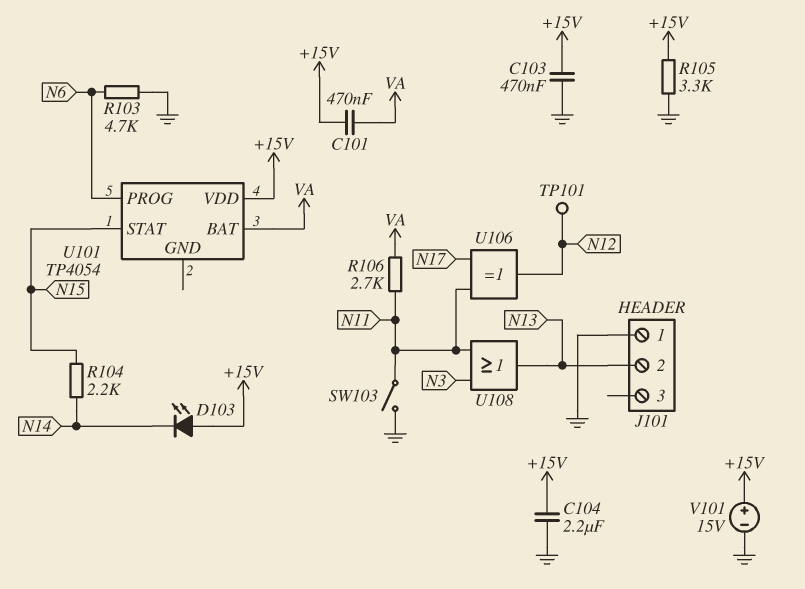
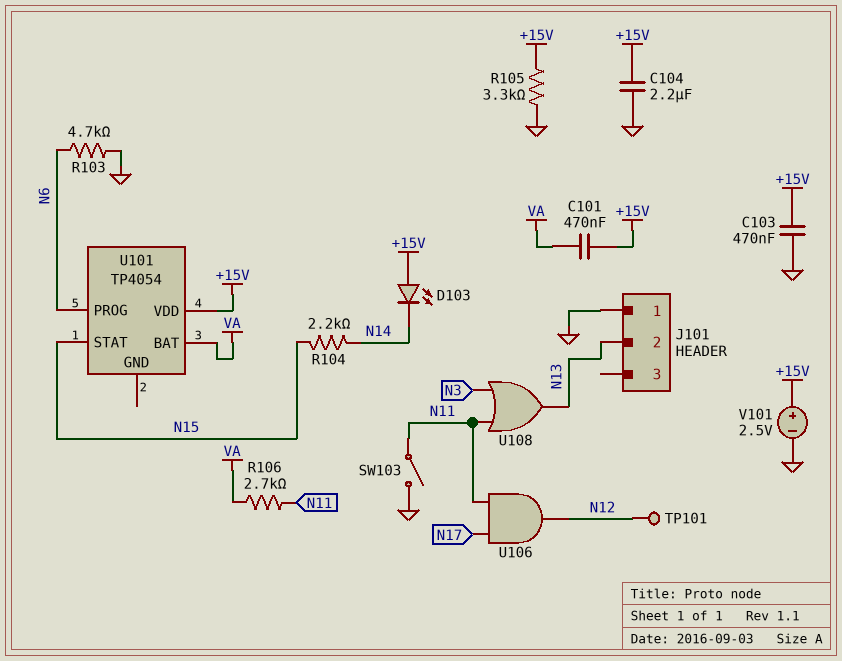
U106: XOR (in N11, in N17, out N12) -> AND (in N11, in N17, out N12)
V101: 15V (plus +15V, minus GND) -> 2.5V (plus +15V, minus GND)

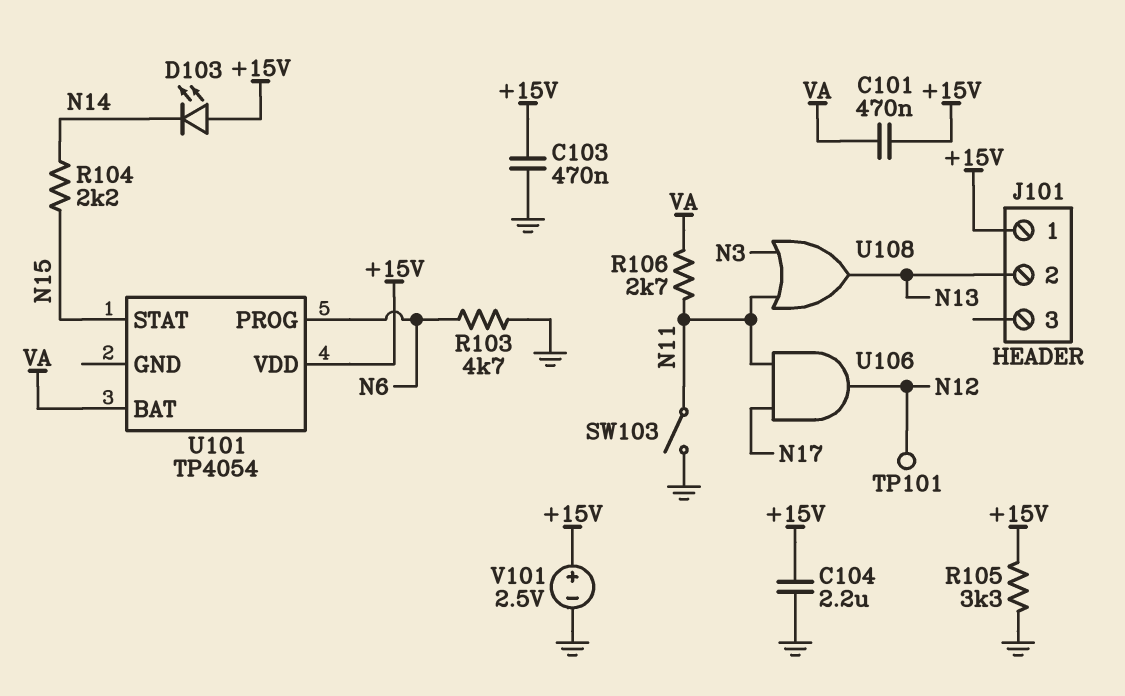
J101 pin 1: GND -> +15V

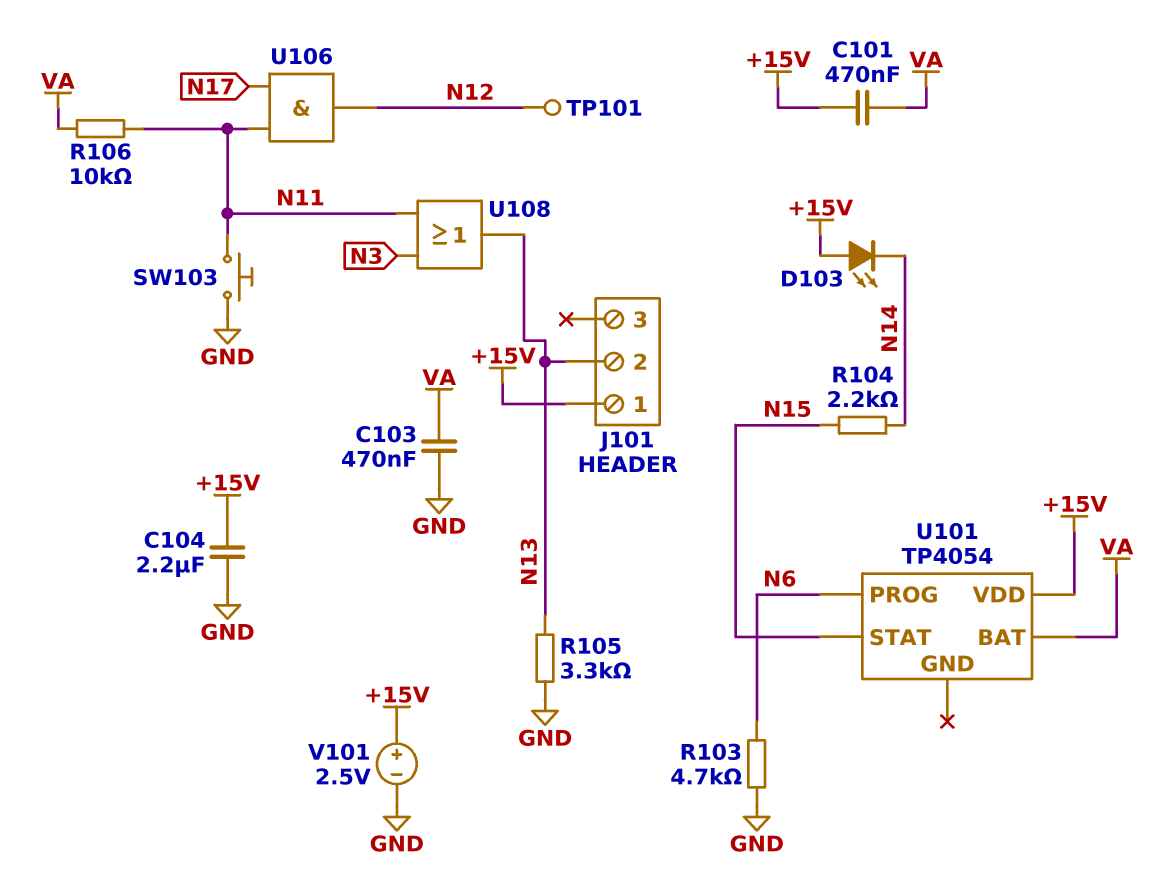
C103: 470nF (+15V, GND) -> 470nF (GND, VA)
R105: 3.3k (+15V, GND) -> 3.3k (GND, N13)
R106: 2.7k (N11, VA) -> 10k (N11, VA)
SW103: switch (GND, N11) -> button (GND, N11)

